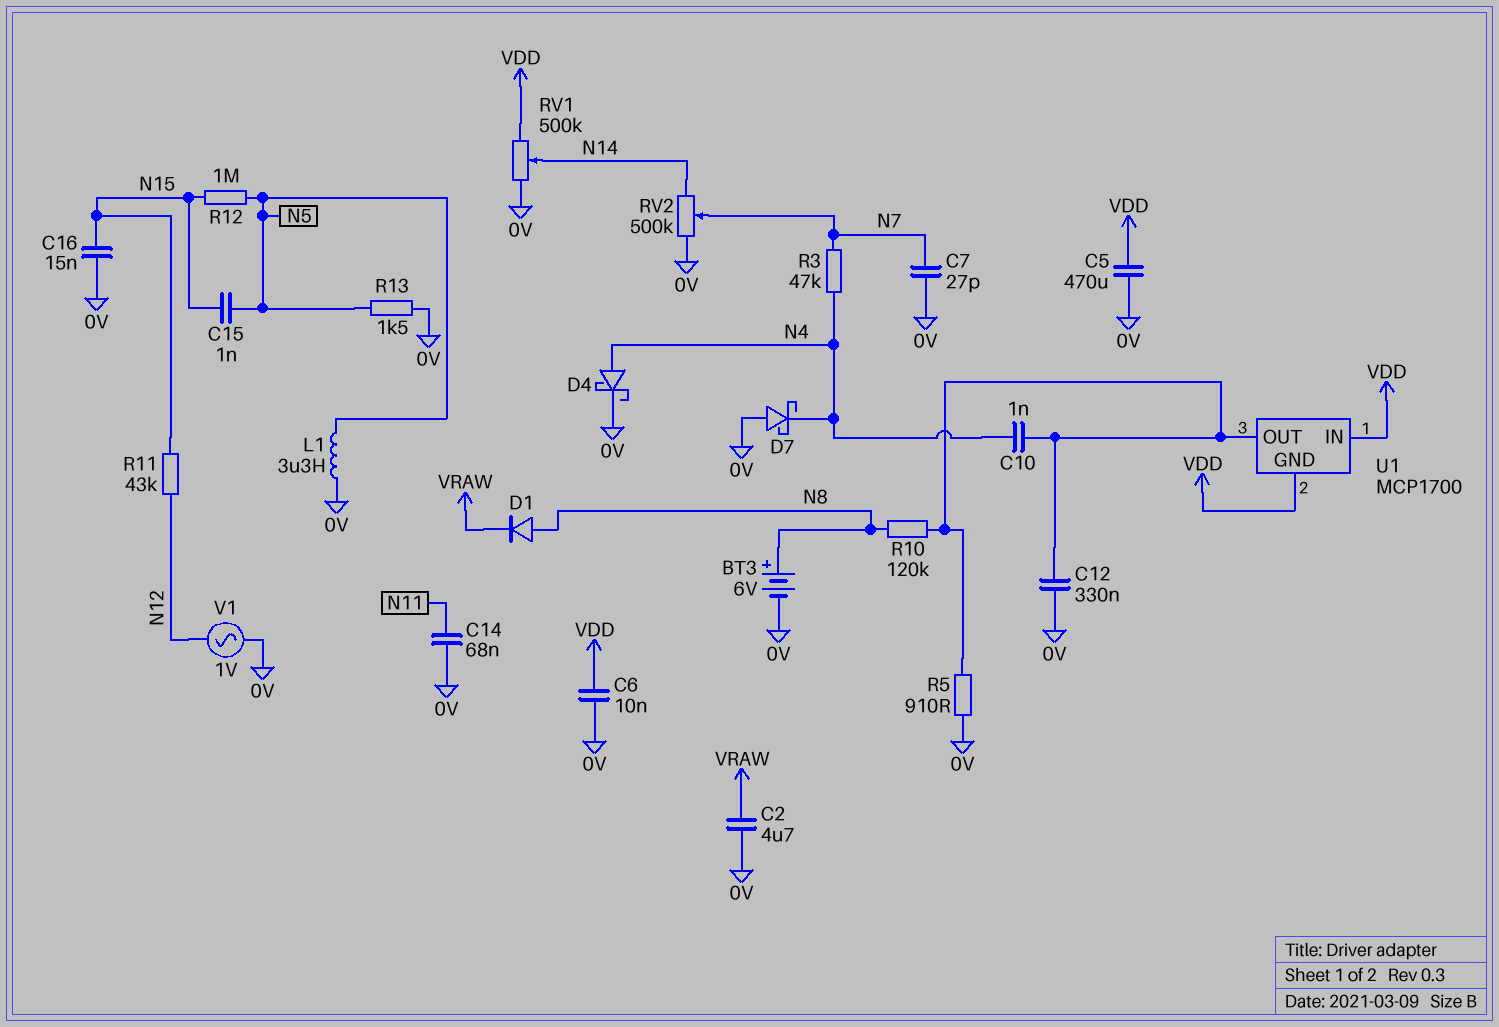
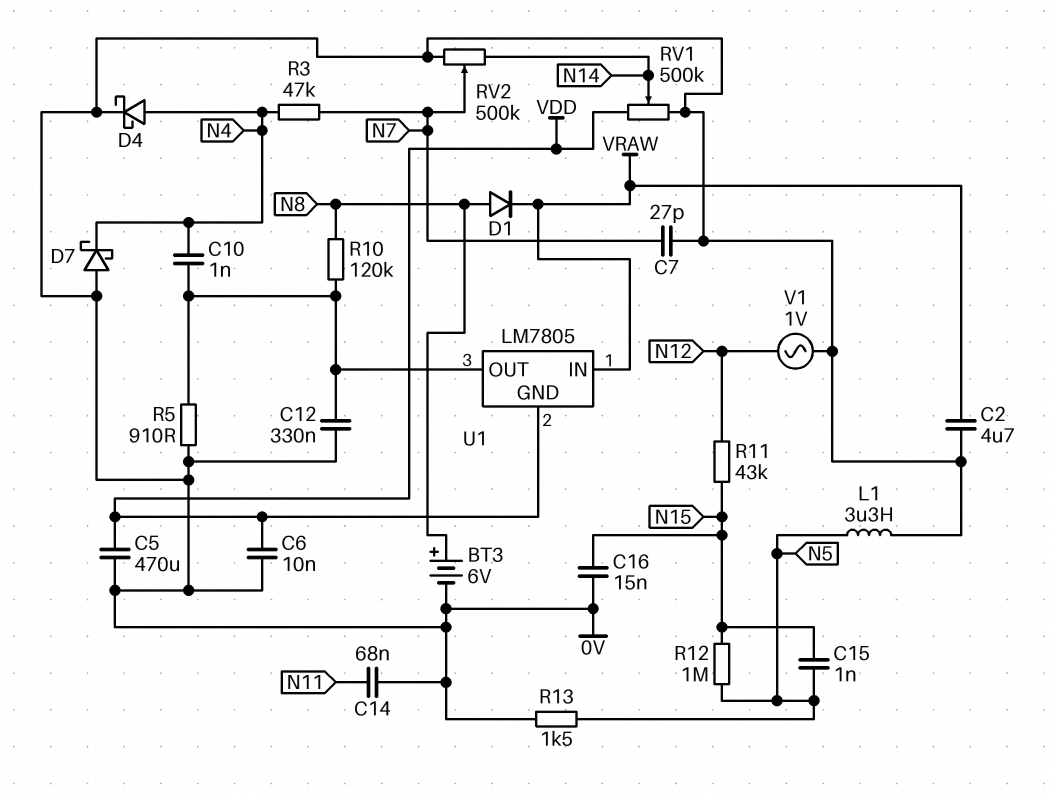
U1: MCP1700 -> LM7805
U1 pin IN: VDD -> VRAW

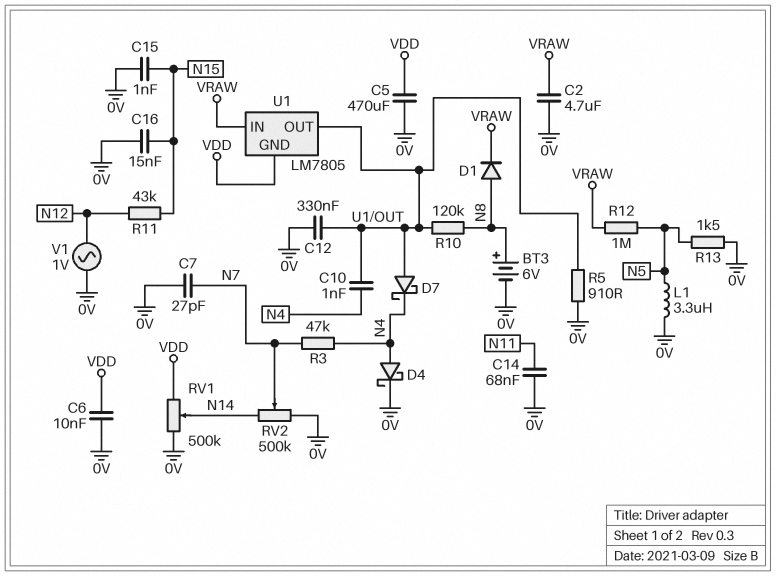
C15: 1nF (N5, N15) -> 1nF (0V, N15)
D7: schottky (A 0V, K N4) -> schottky (A U1/OUT, K N4)
R12: 1M (N5, N15) -> 1M (N5, VRAW)

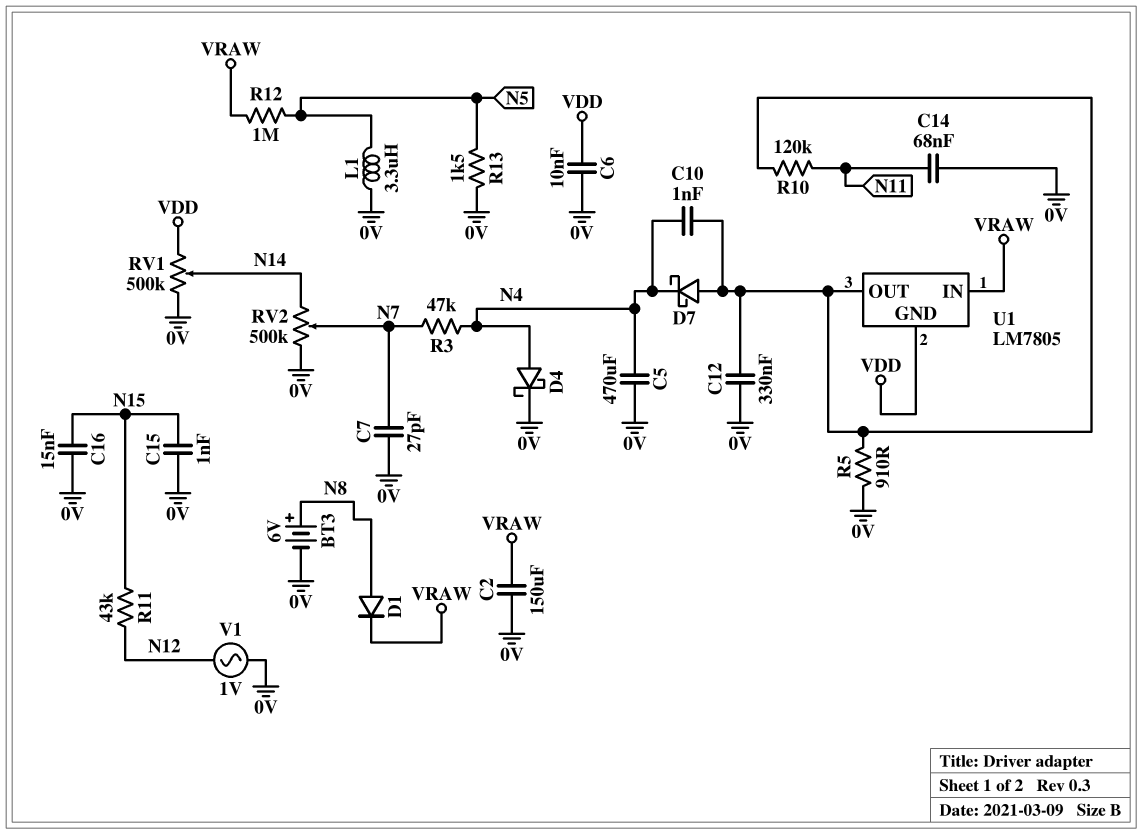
C2: 4.7uF (0V, VRAW) -> 150uF (0V, VRAW)
C5: 470uF (0V, VDD) -> 470uF (0V, N4)
R10: 120k (N8, U1/OUT) -> 120k (N11, U1/OUT)

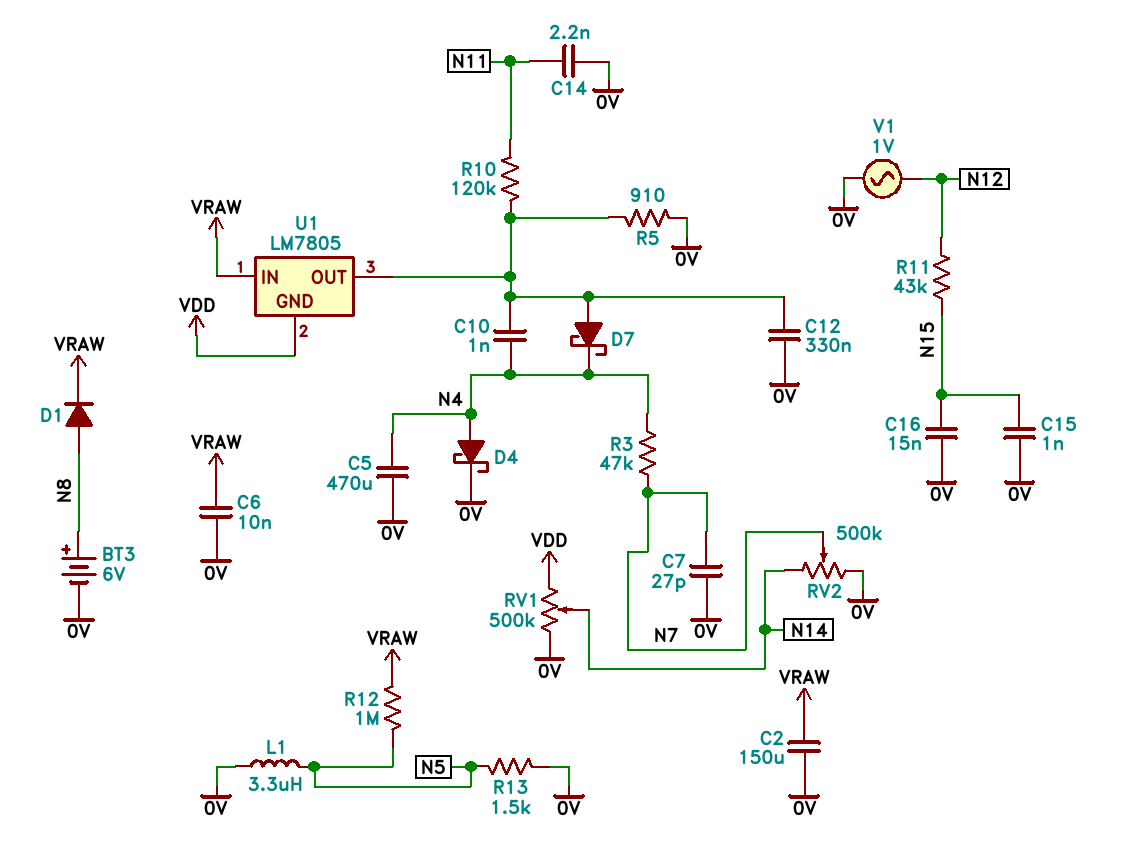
C6: 10nF (0V, VDD) -> 10nF (0V, VRAW)
C14: 68nF (0V, N11) -> 2.2nF (0V, N11)

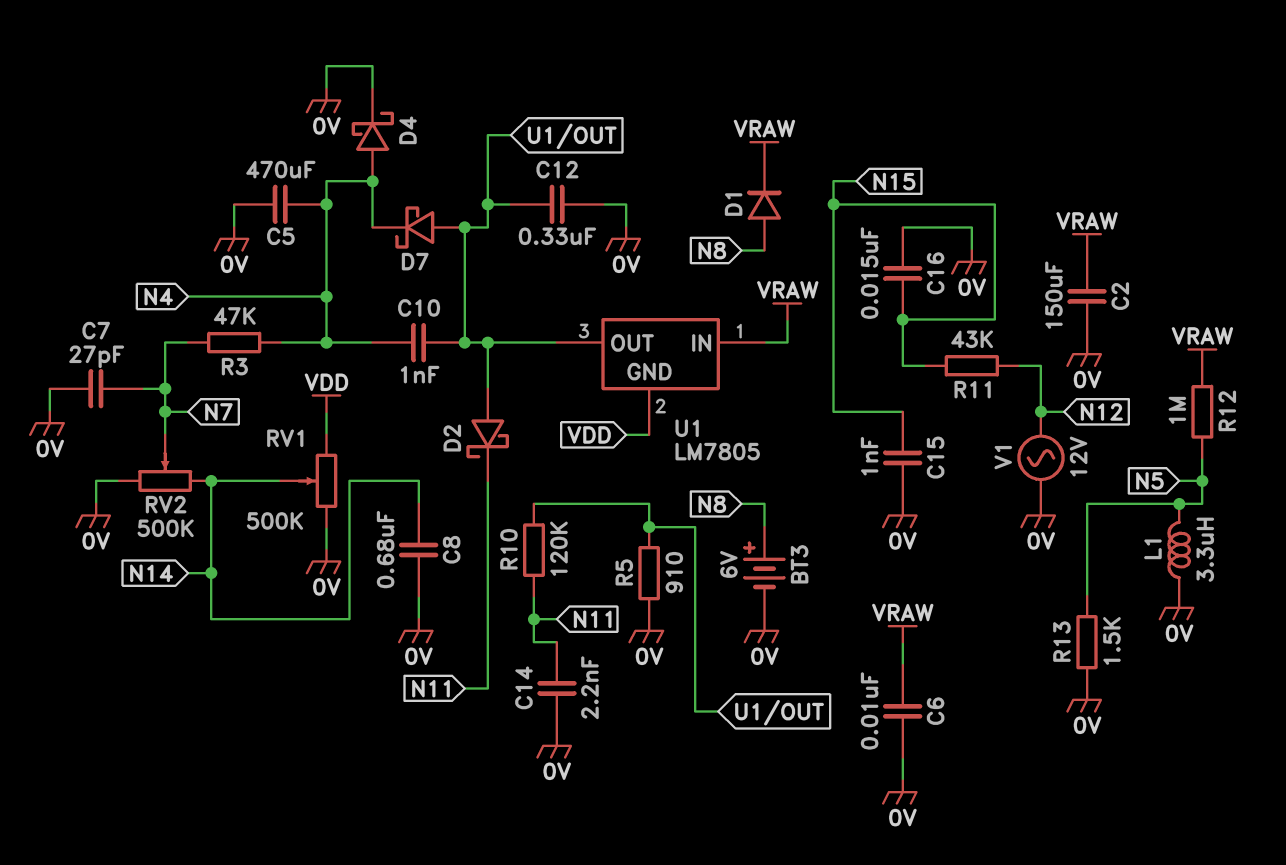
C8: none -> 680nF (0V, N14)
D2: none -> schottky (A U1/OUT, K N11)
V1: AC 1V (0V, N12) -> AC 12V (0V, N12)

